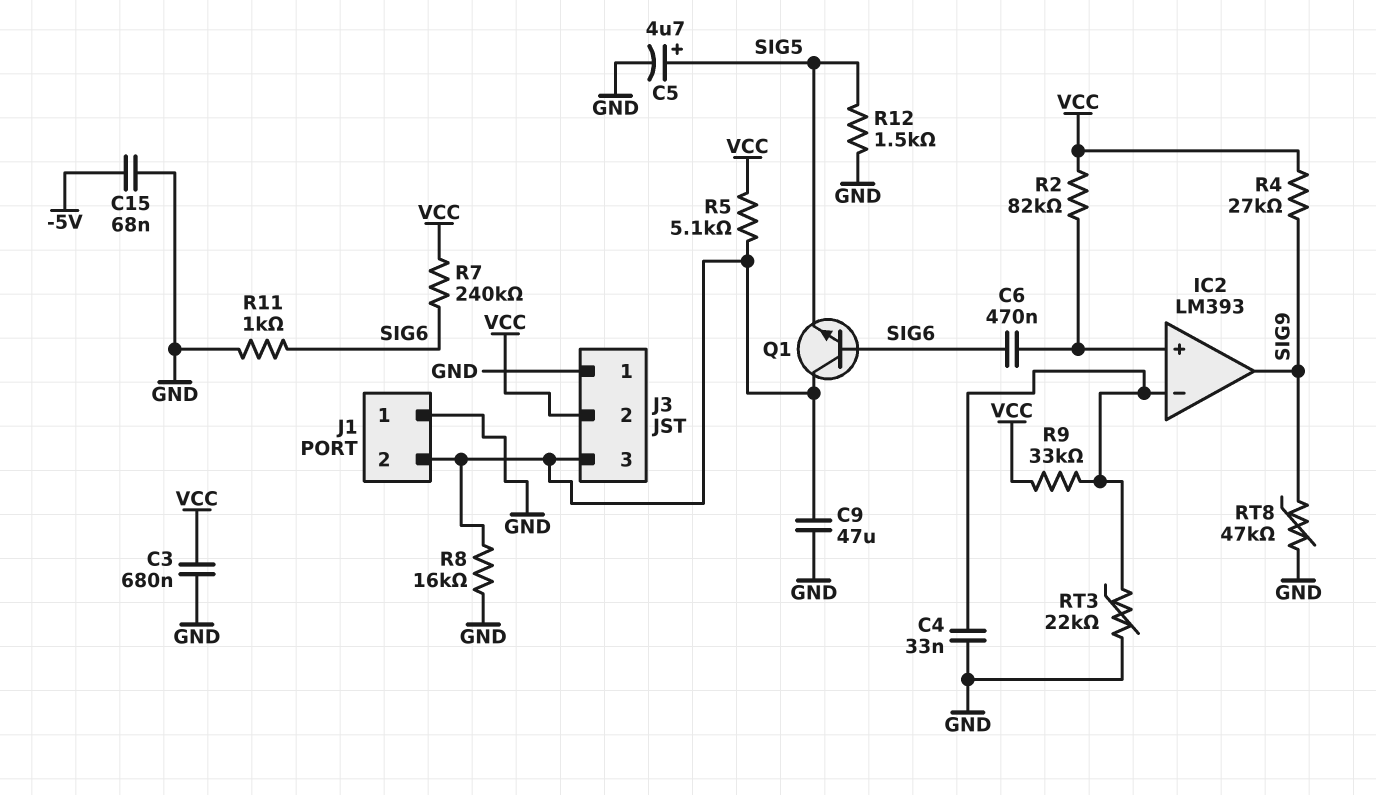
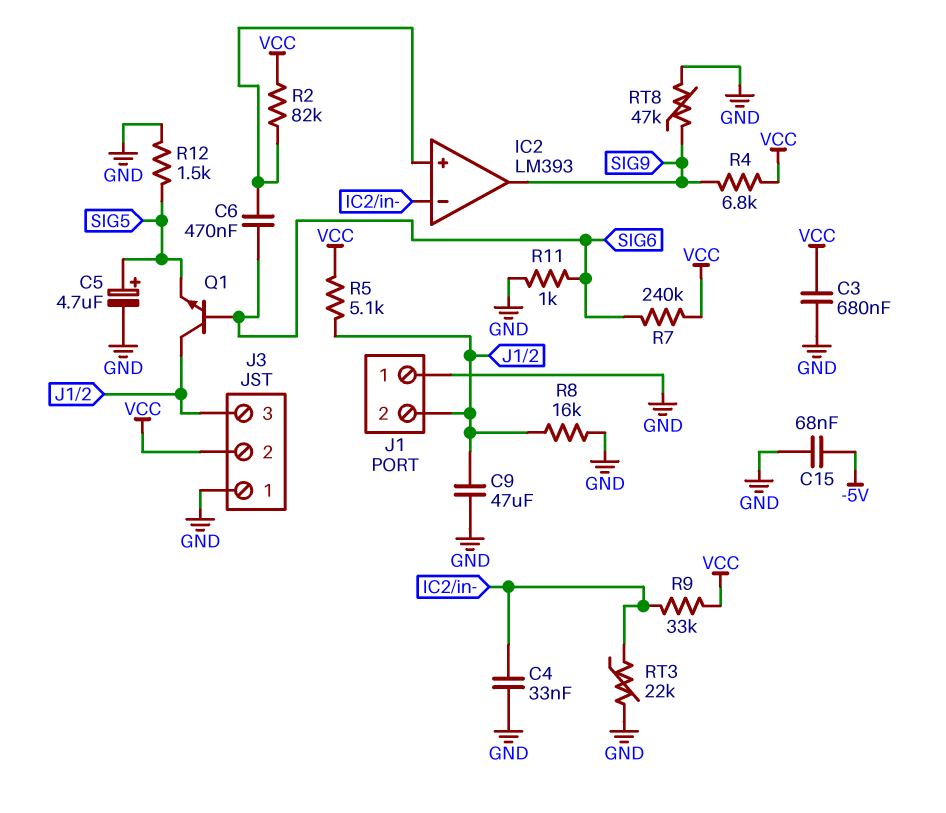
R4: 27k (SIG9, VCC) -> 6.8k (SIG9, VCC)

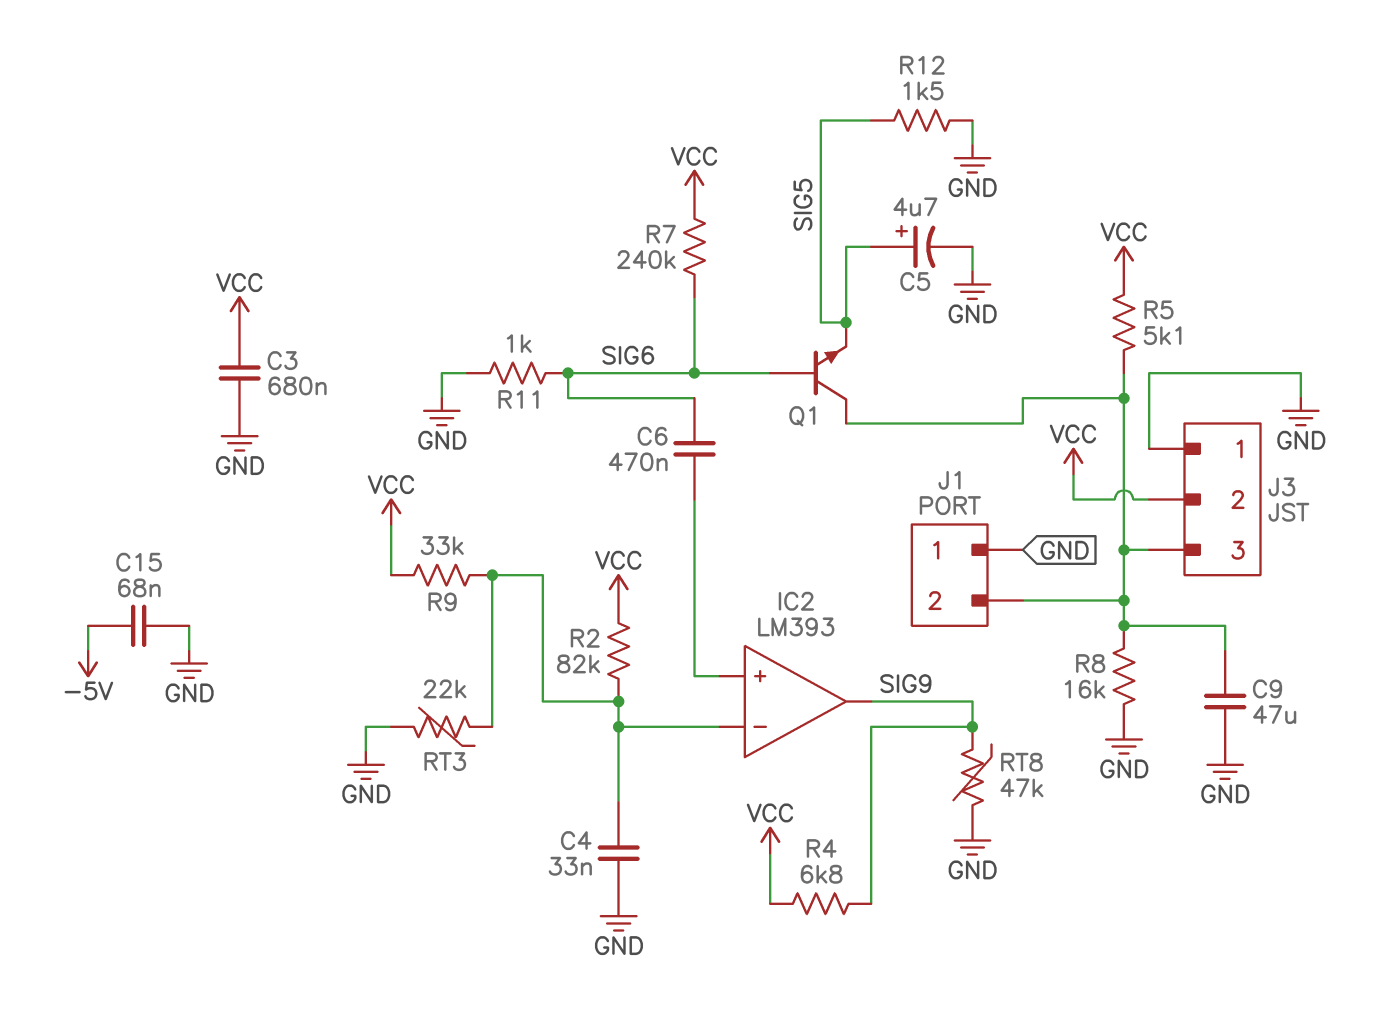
R2: 82k (IC2/in+, VCC) -> 82k (IC2/in-, VCC)

